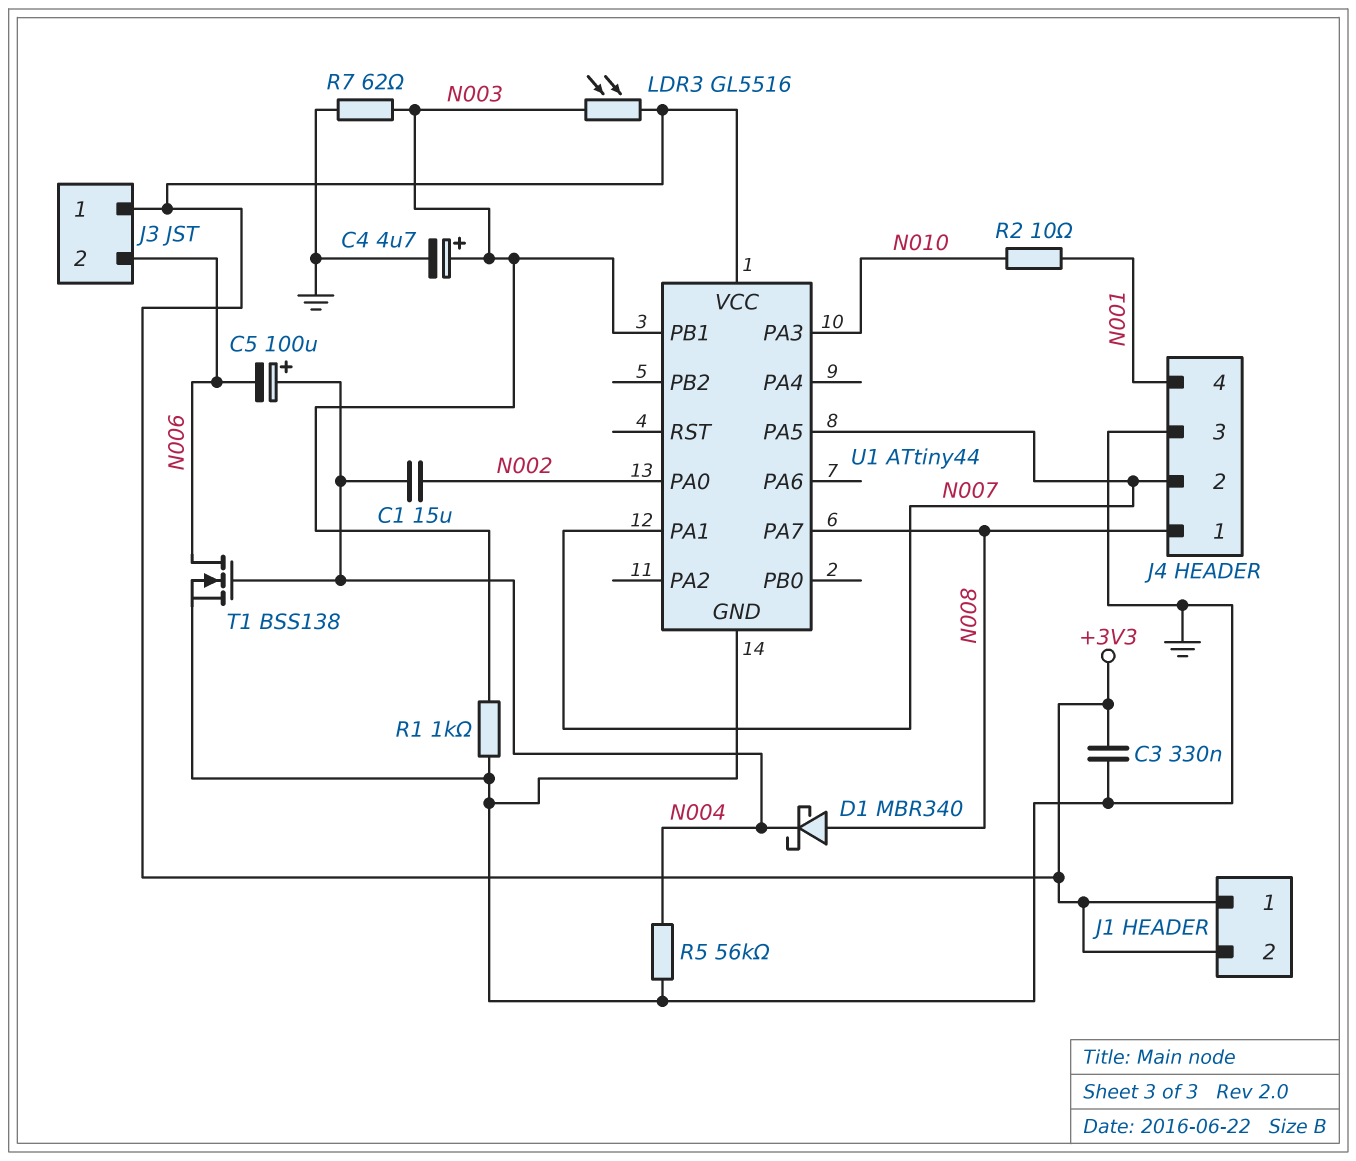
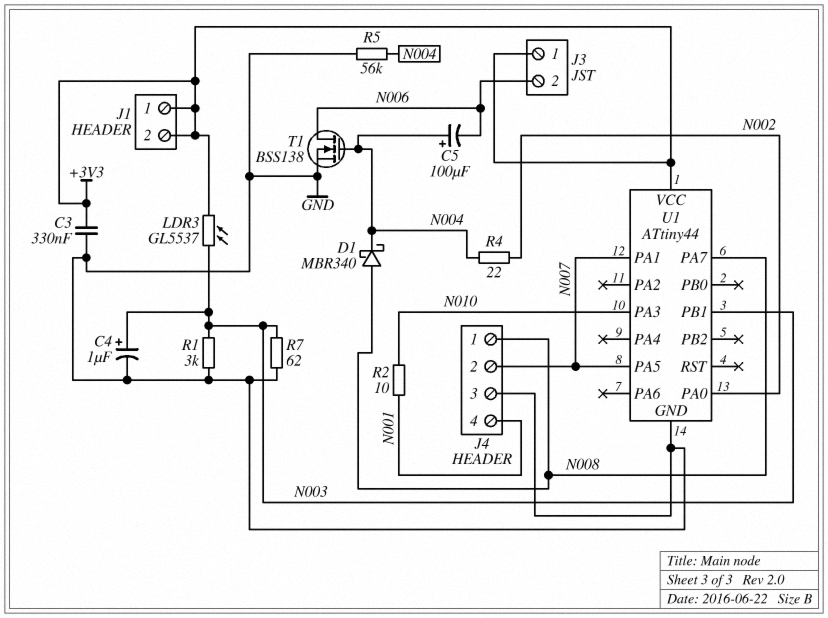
C1: 15uF (N002, N004) -> none
C4: 4.7uF (plus N003, minus GND) -> 1uF (plus N003, minus GND)
LDR3: GL5516 (+3V3, N003) -> GL5537 (+3V3, N003)
R1: 1k (GND, N003) -> 3k (GND, N003)
R4: none -> 22 (N002, N004)

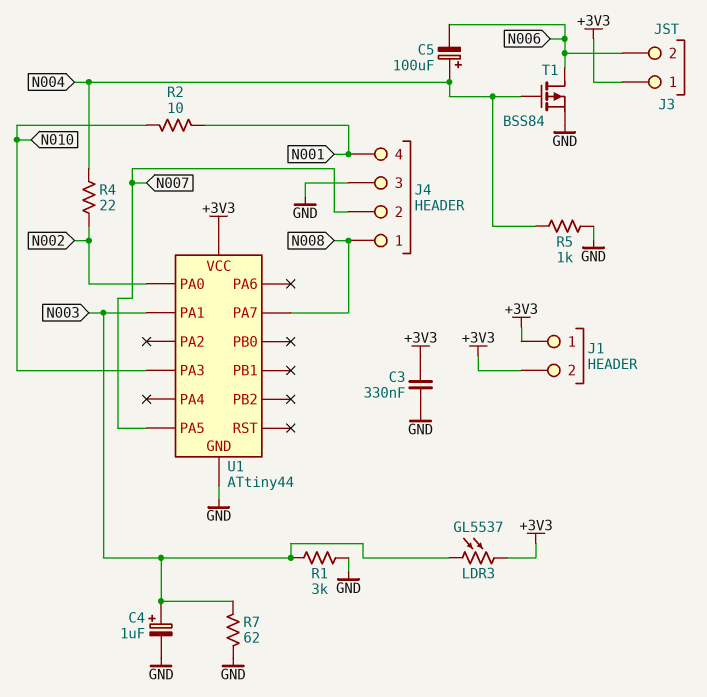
D1: schottky MBR340 (A N008, K N004) -> none
R5: 56k (GND, N004) -> 1k (GND, N004)
T1: NMOS BSS138 (G N004, D N006, S GND) -> PMOS BSS84 (G N004, D N006, S GND)
U1 pin PA1: N007 -> N003
U1 pin PB1: N003 -> none

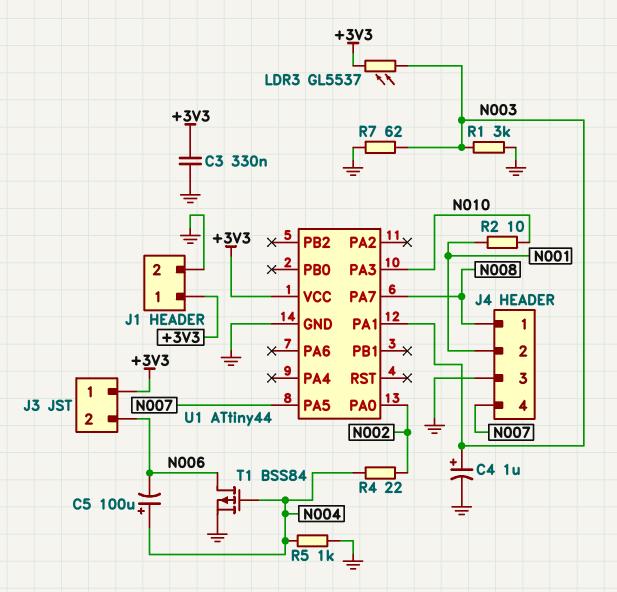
J1 pin 2: +3V3 -> GND
J4 pin 2: N007 -> N001
J4 pin 4: N001 -> N007

